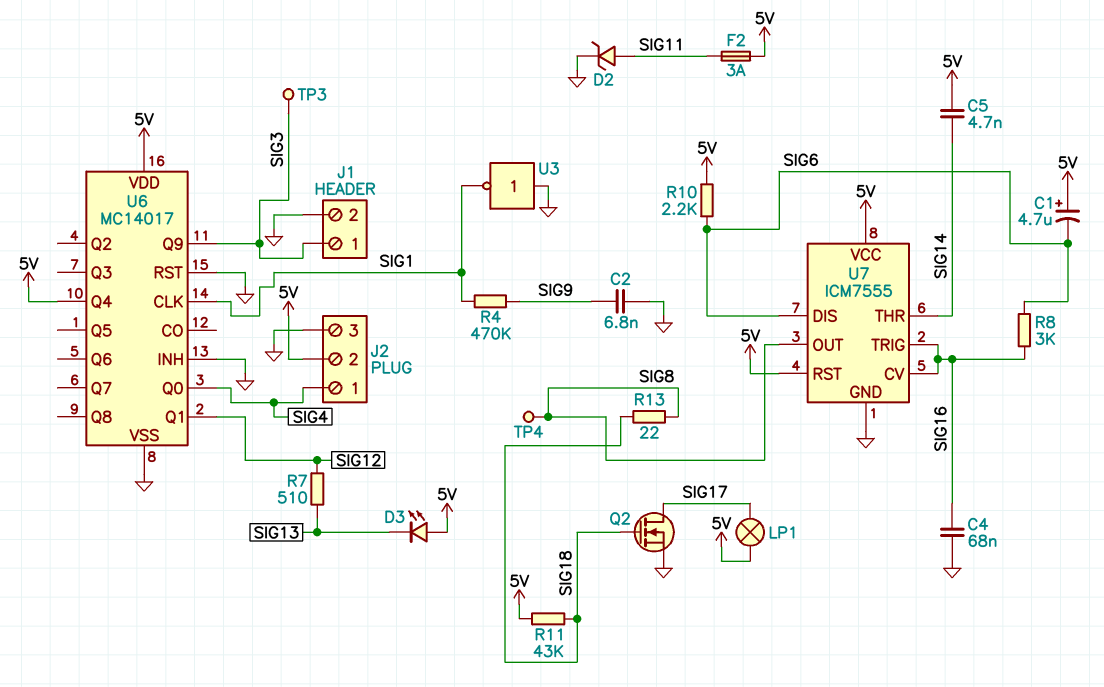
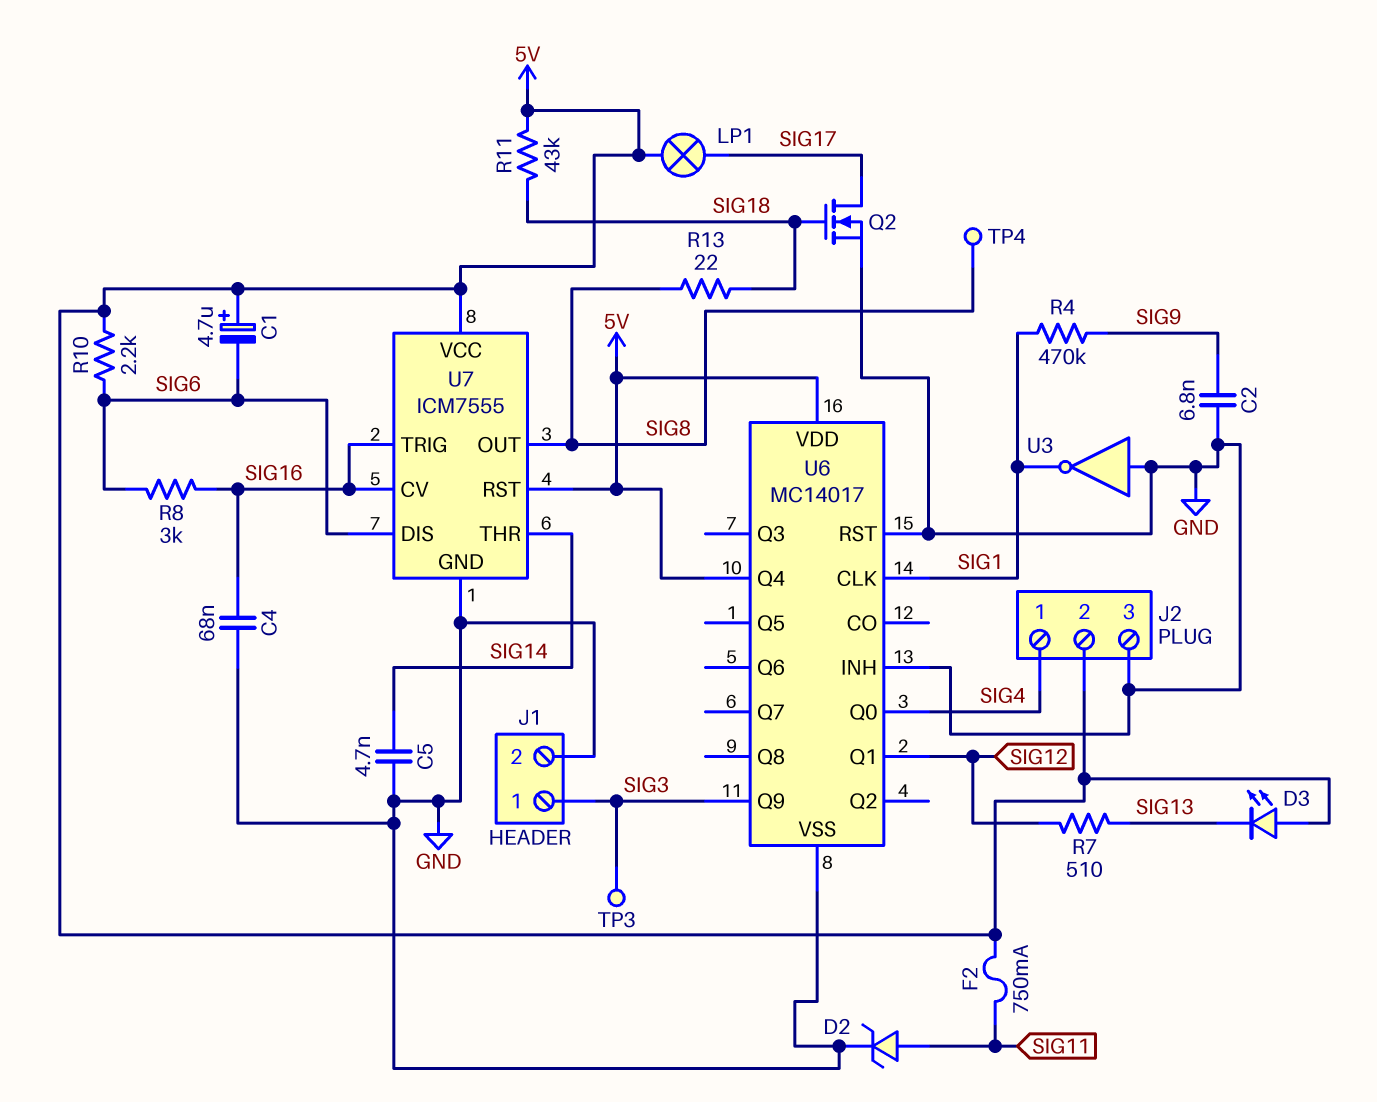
C5: 4.7nF (5V, SIG14) -> 4.7nF (GND, SIG14)
F2: 3A (5V, SIG11) -> 750mA (5V, SIG11)

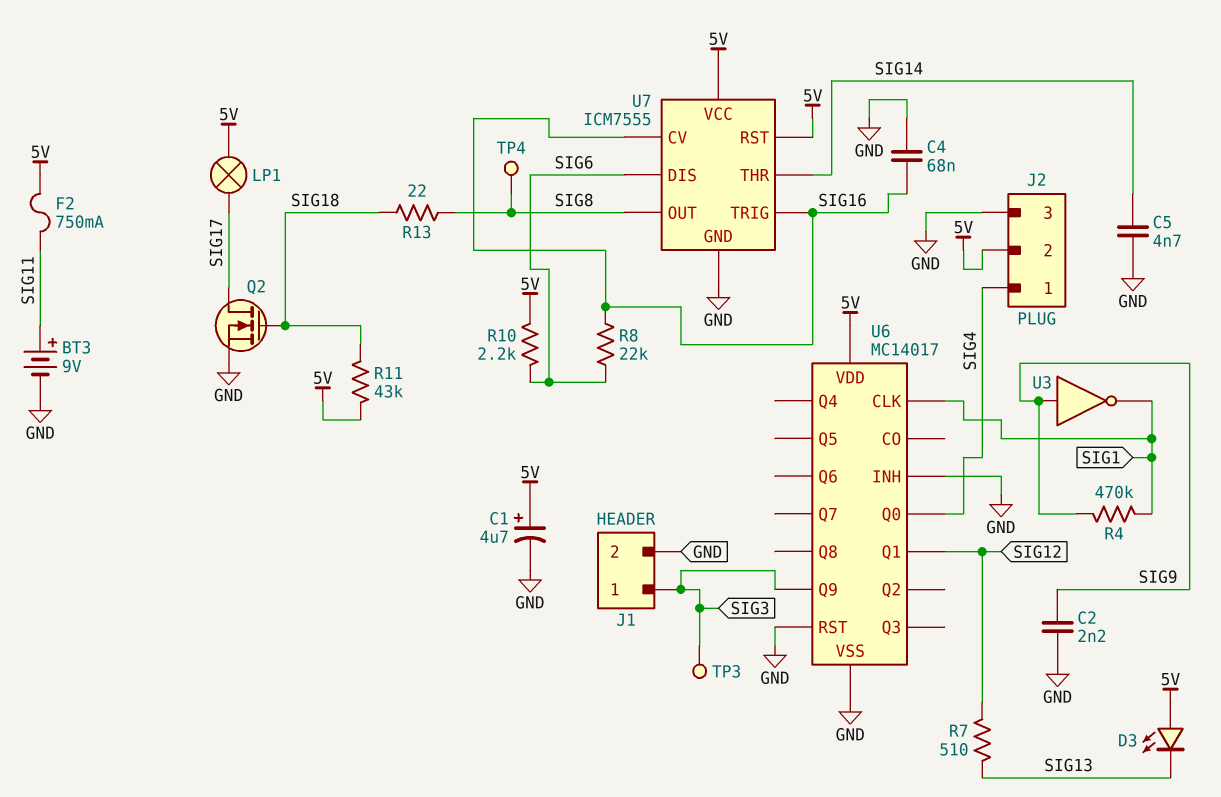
BT3: none -> 9V (plus SIG11, minus GND)
C1: 4.7uF (plus 5V, minus SIG6) -> 4.7uF (plus 5V, minus GND)
C2: 6.8nF (GND, SIG9) -> 2.2nF (GND, SIG9)
D2: zener (A SIG11, K GND) -> none
R8: 3k (SIG6, SIG16) -> 22k (SIG6, SIG16)
U3: NOT (in GND, out SIG1) -> NOT (in SIG9, out SIG1)
U6 pin Q4: 5V -> none

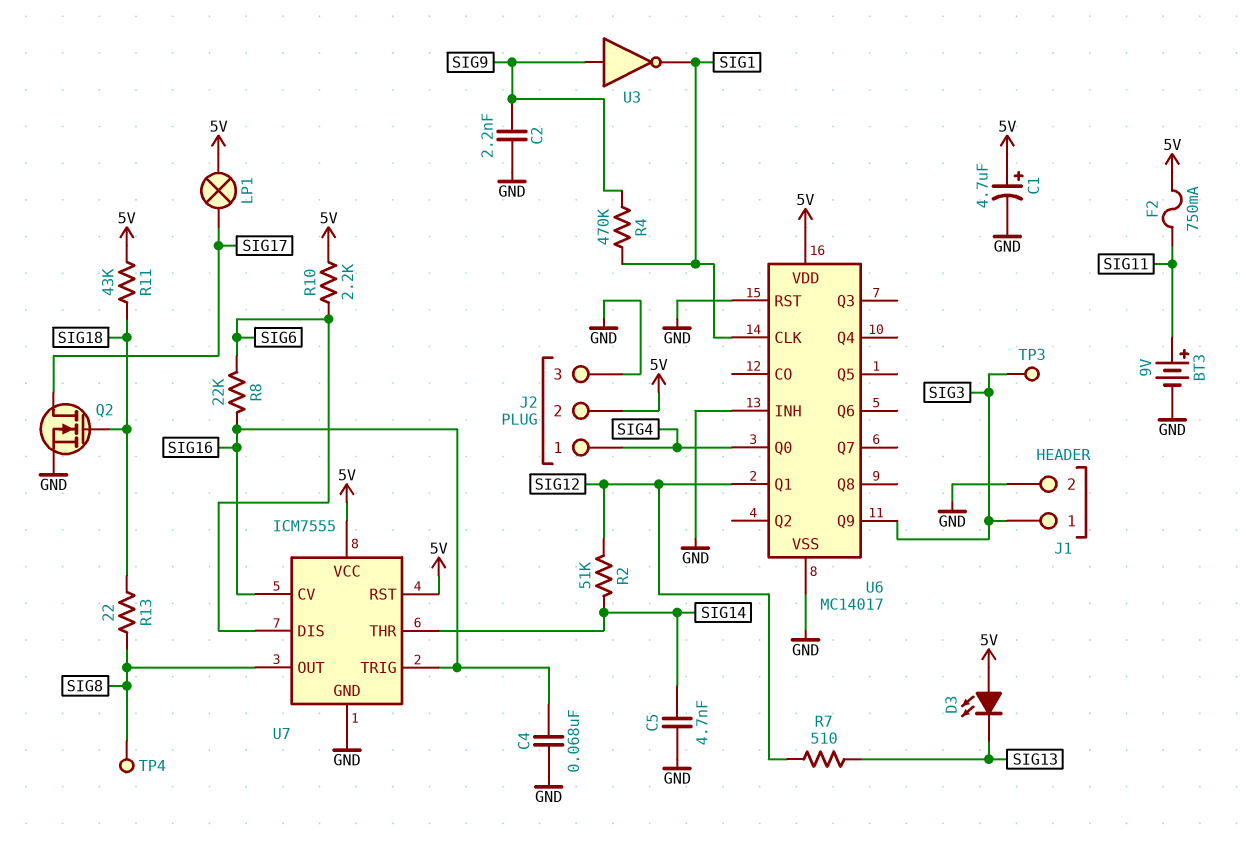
R2: none -> 51k (SIG12, SIG14)

